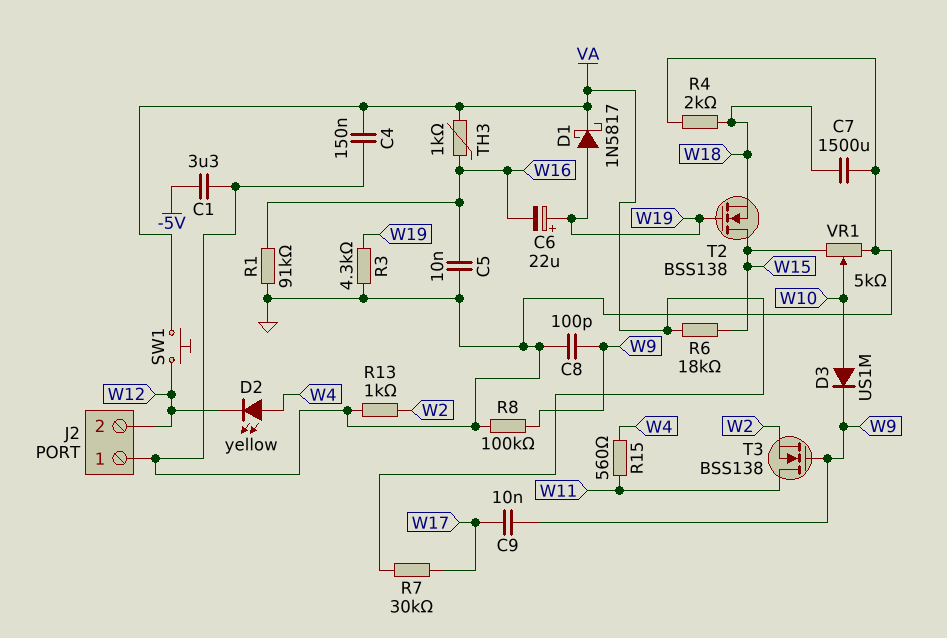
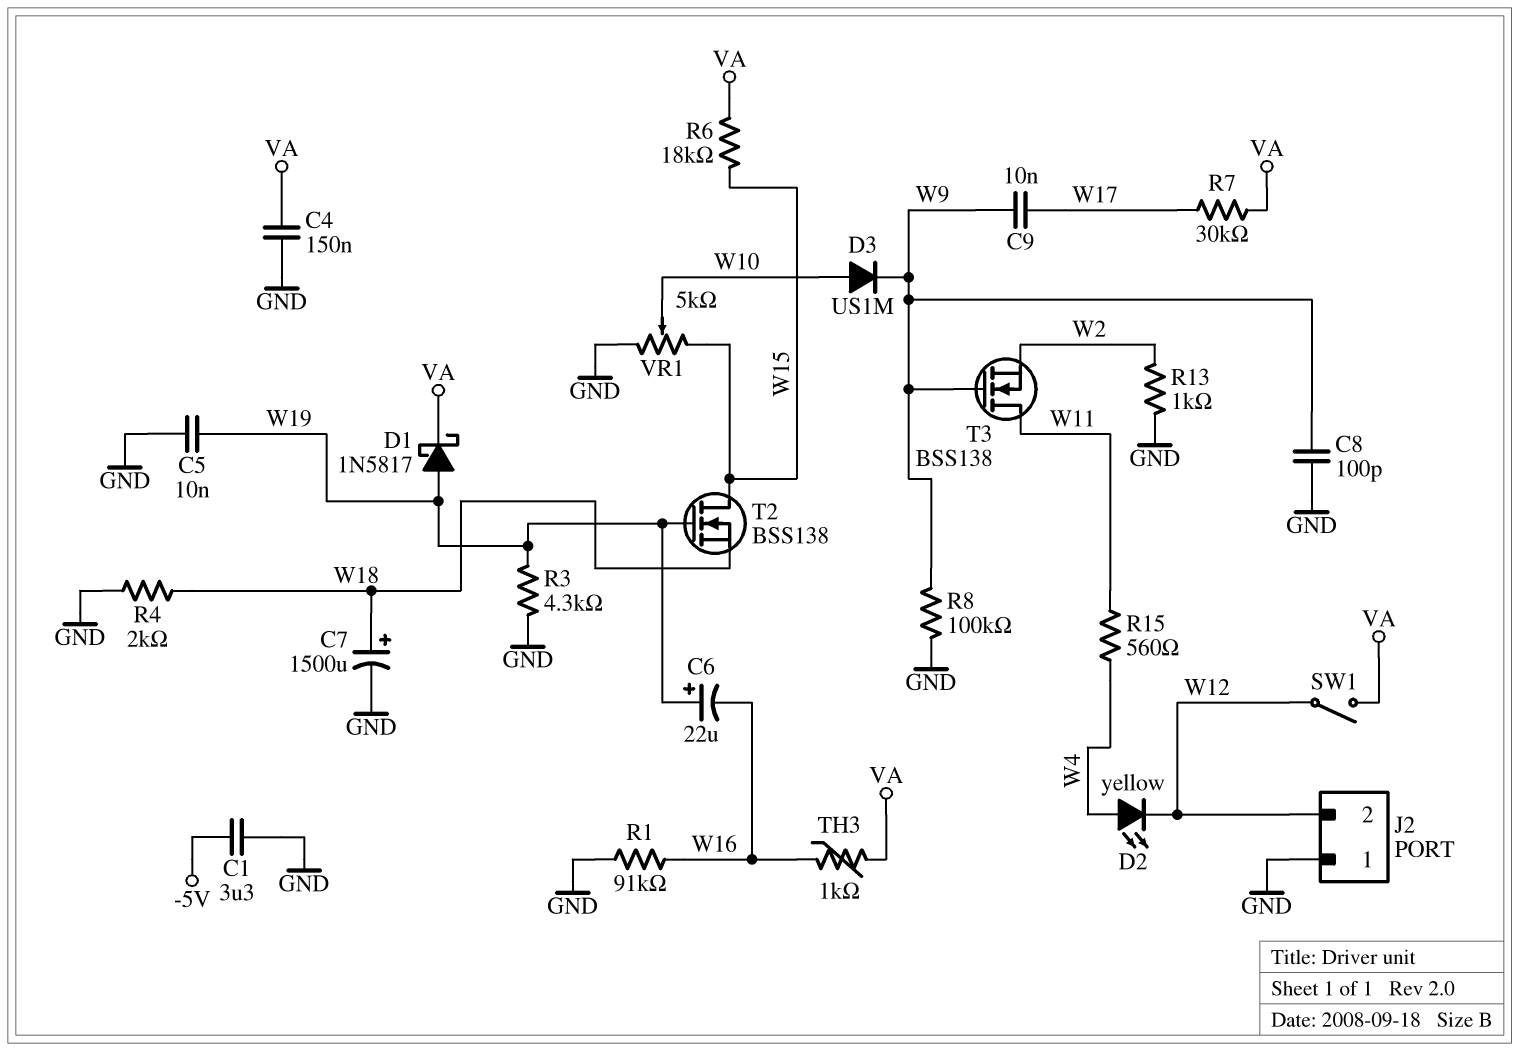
C5: 10nF (GND, W16) -> 10nF (GND, W19)
C7: 1500uF (GND, W18) -> 1500uF (plus W18, minus GND)
SW1: button (VA, W12) -> switch (VA, W12)

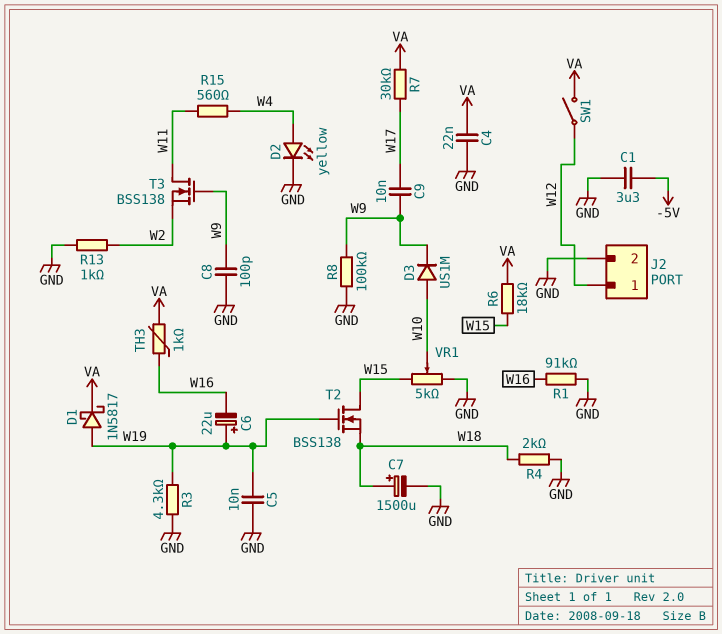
C4: 150nF (GND, VA) -> 22nF (GND, VA)
D2: LED yellow (A W4, K W12) -> LED yellow (A W4, K GND)
J2 pin 1: GND -> W12
J2 pin 2: W12 -> GND

